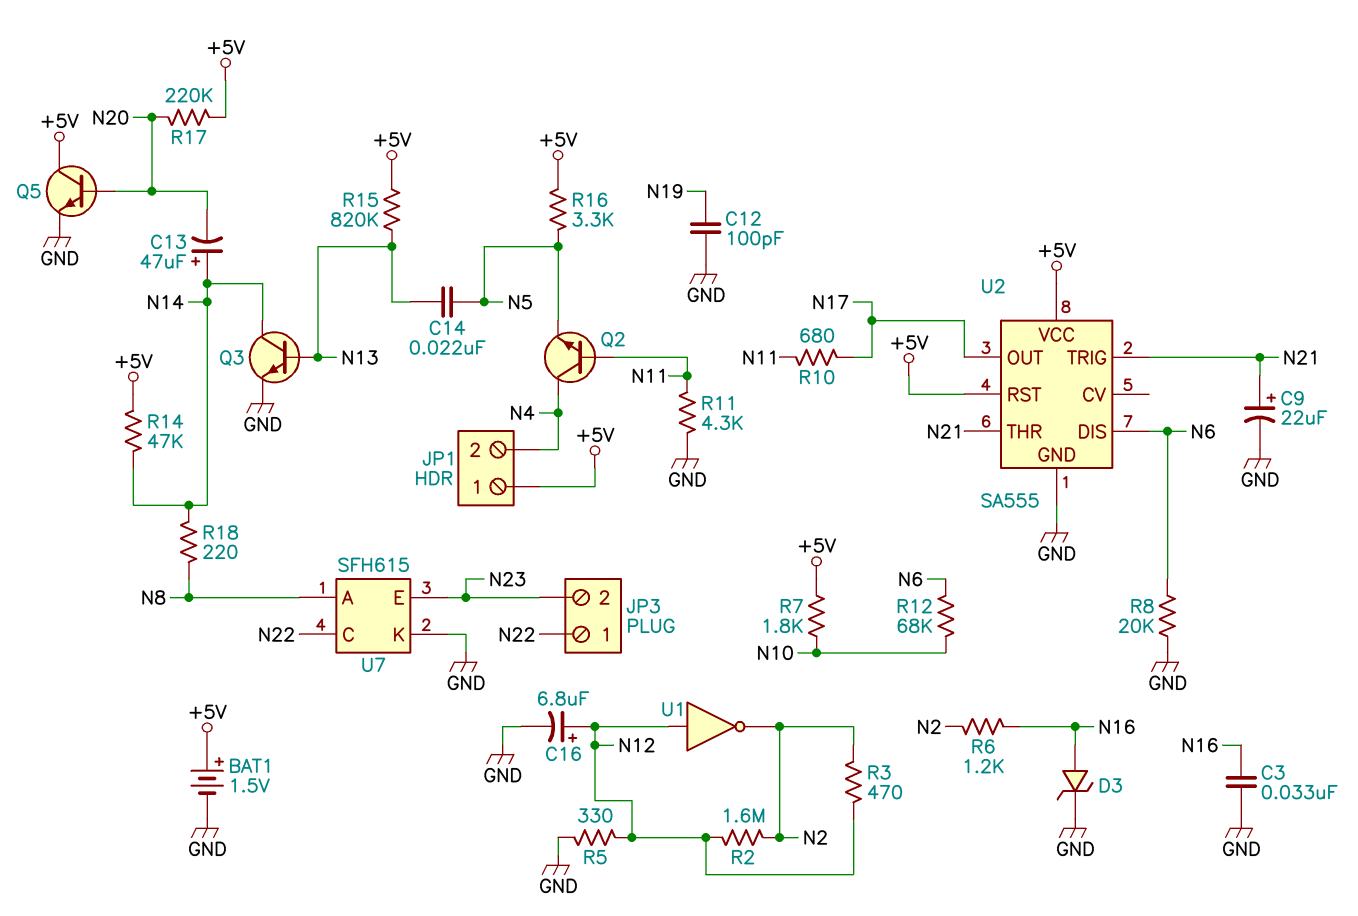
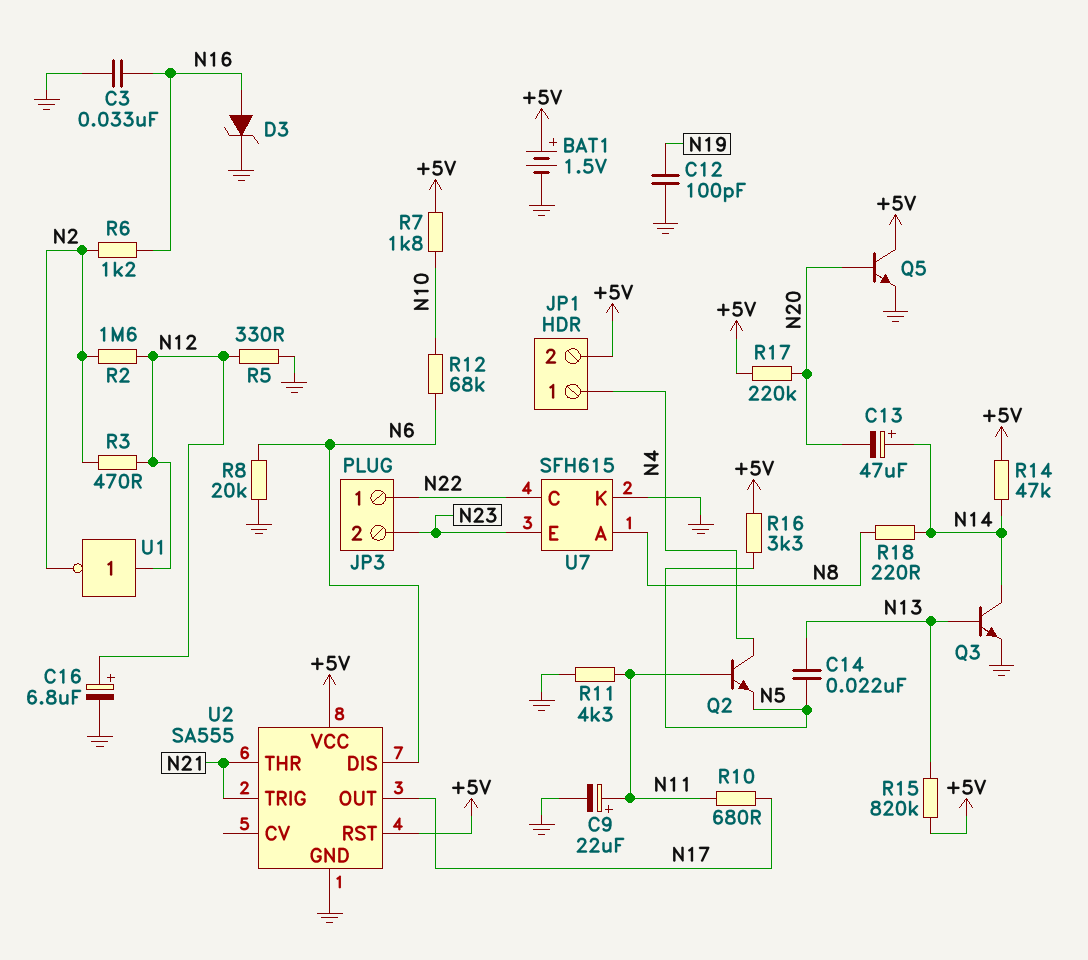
C9: 22uF (plus N21, minus GND) -> 22uF (plus N11, minus GND)
JP1 pin 1: +5V -> N4
JP1 pin 2: N4 -> +5V

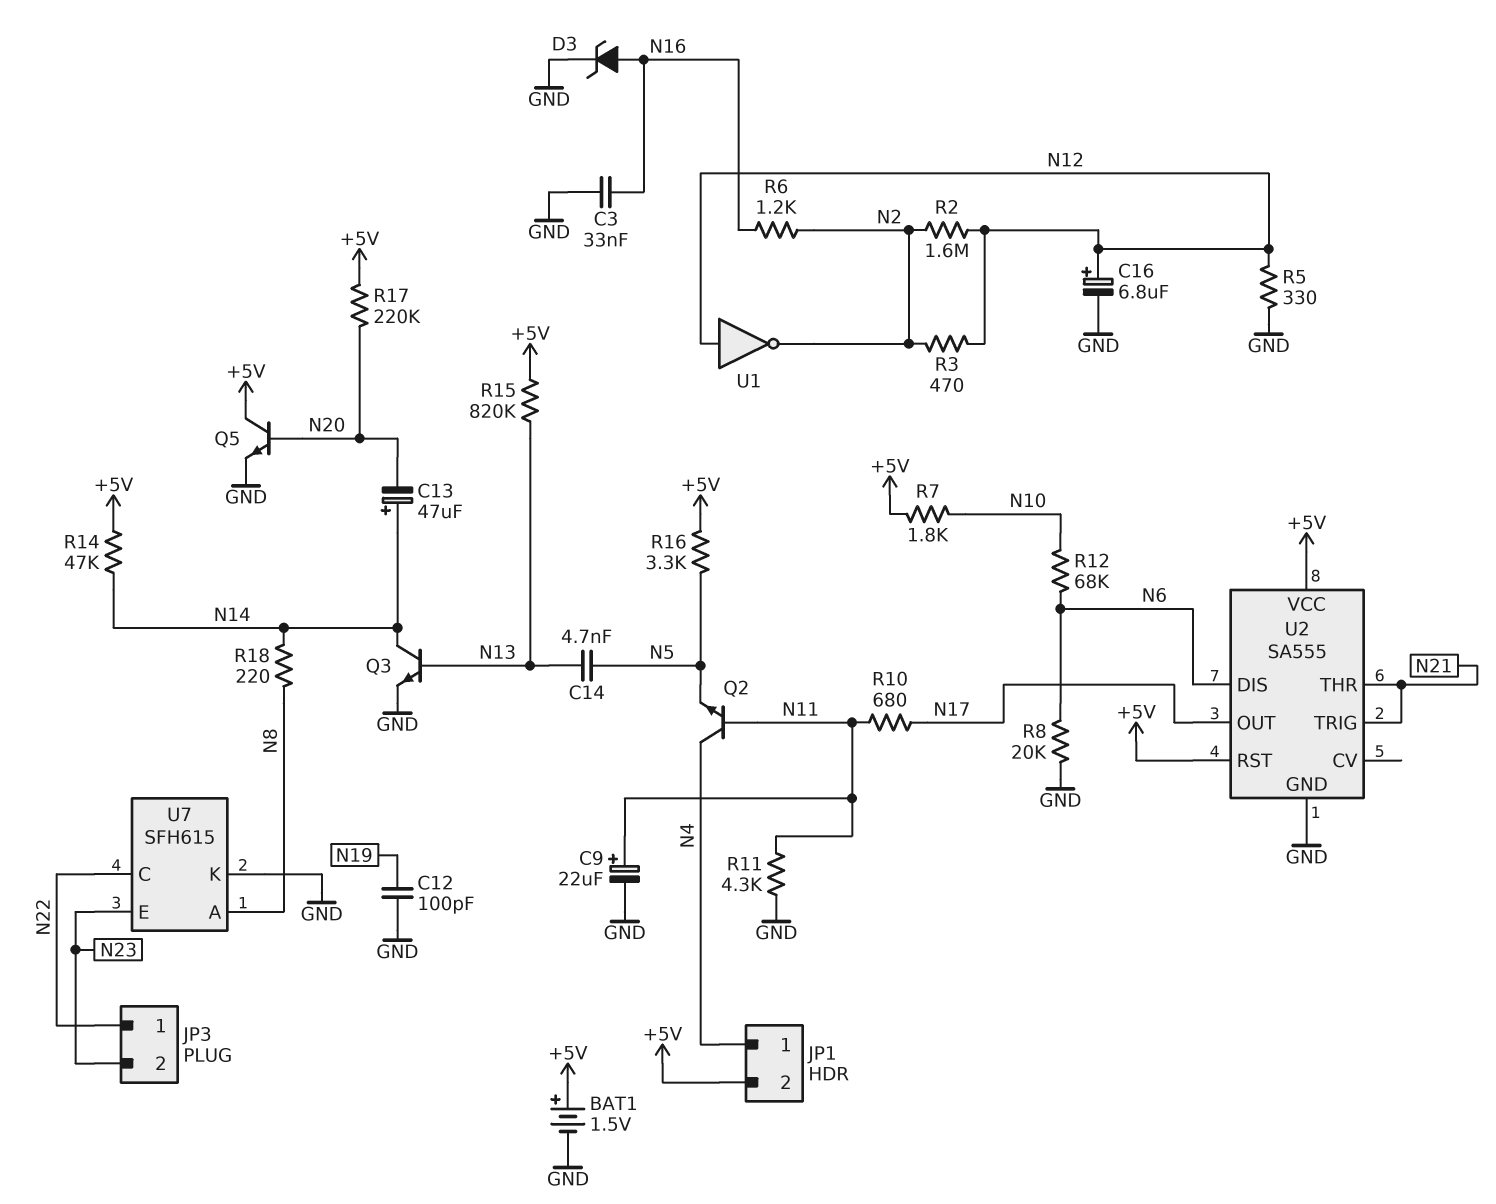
C14: 22nF (N5, N13) -> 4.7nF (N5, N13)

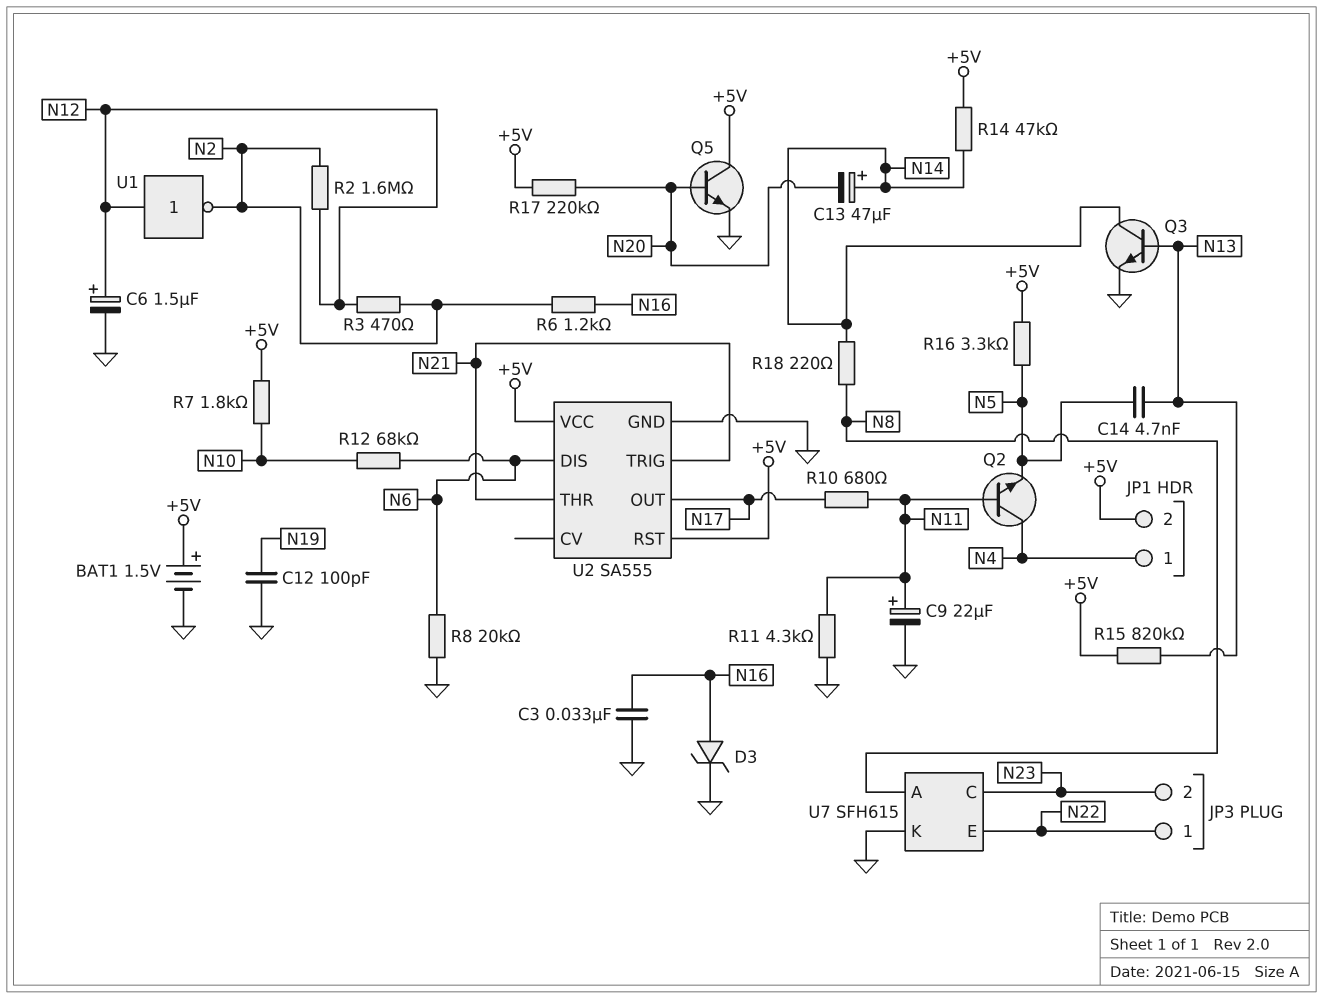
C6: none -> 1.5uF (plus N12, minus GND)
C16: 6.8uF (plus N12, minus GND) -> none
R5: 330 (GND, N12) -> none
U7 pin C: N22 -> N23
U7 pin E: N23 -> N22

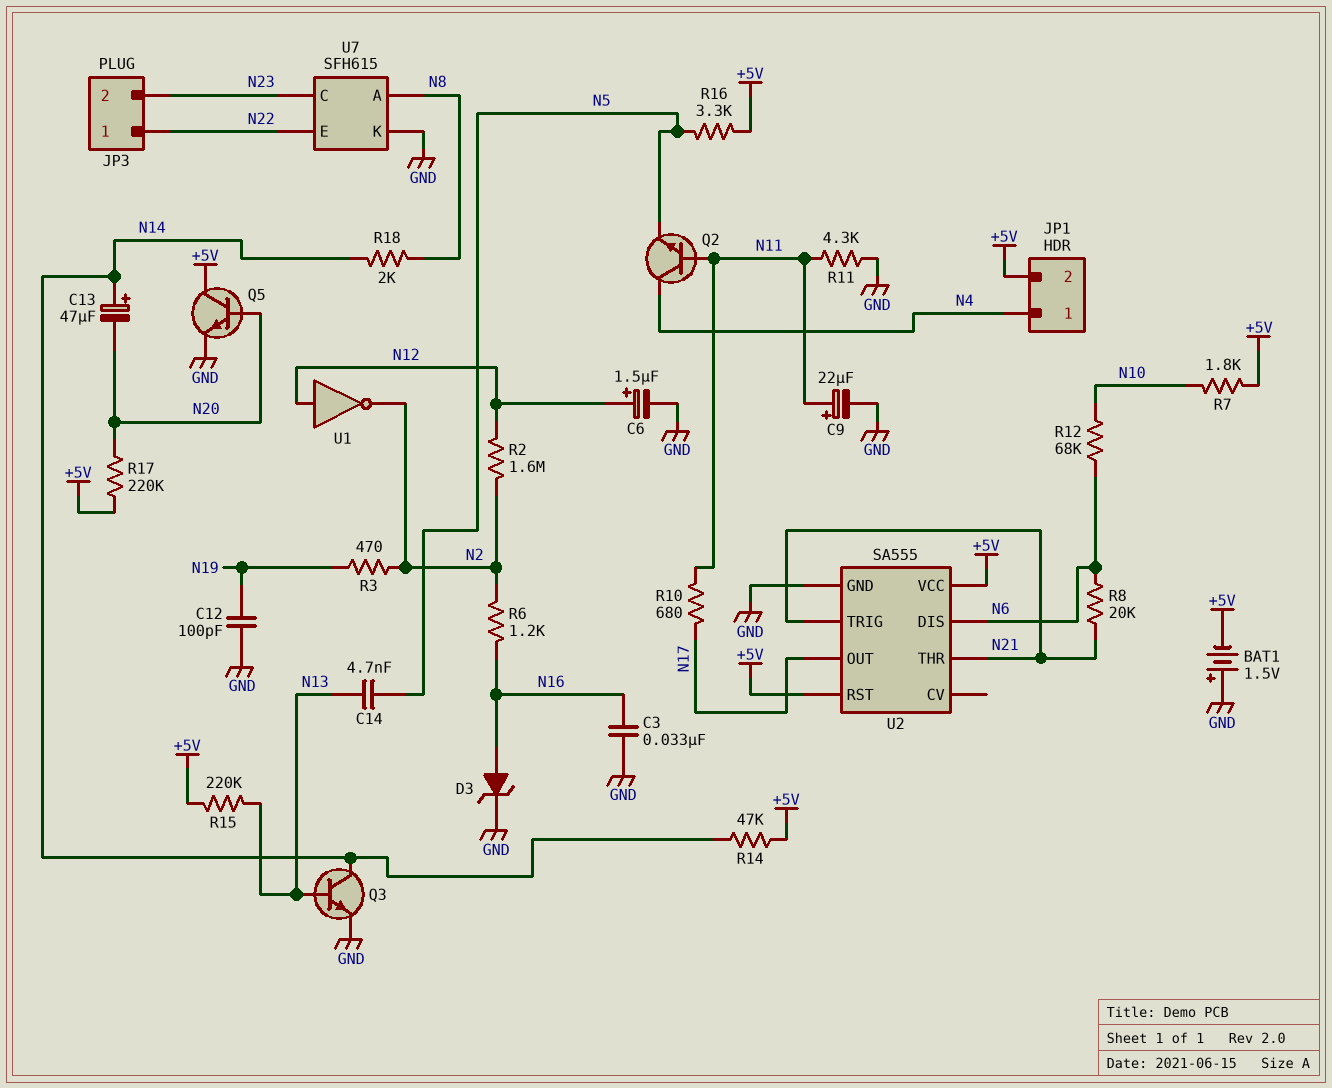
BAT1: 1.5V (plus +5V, minus GND) -> 1.5V (plus GND, minus +5V)
R3: 470 (N2, N12) -> 470 (N2, N19)
R8: 20k (GND, N6) -> 20k (N6, N21)
R15: 820k (+5V, N13) -> 220k (+5V, N13)
R18: 220 (N8, N14) -> 2k (N8, N14)

